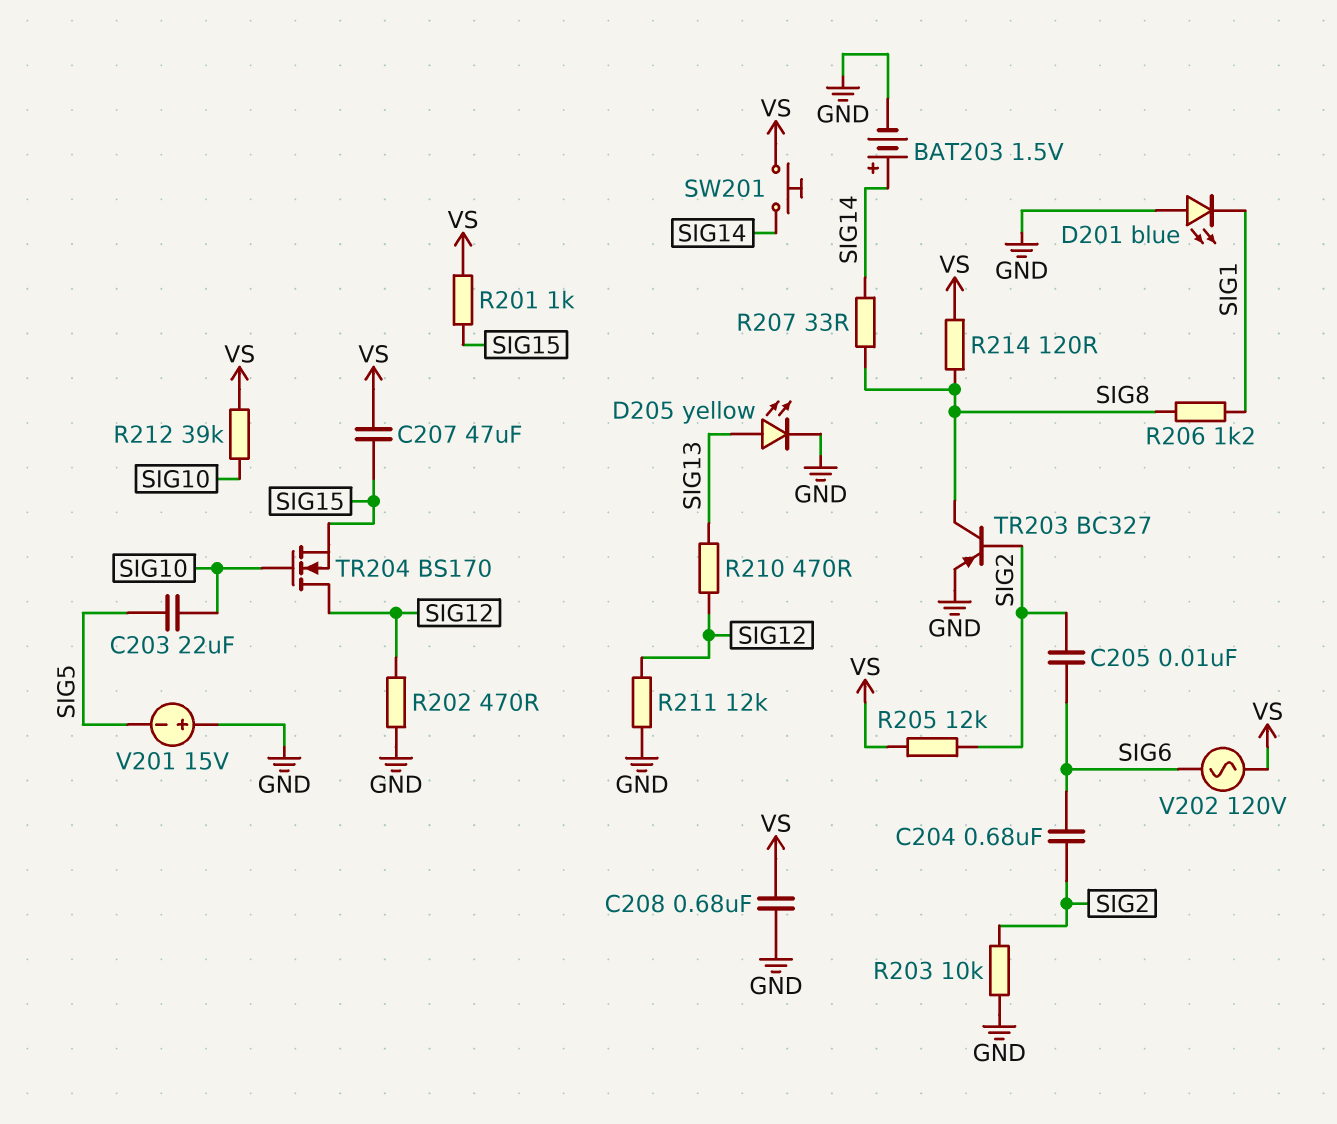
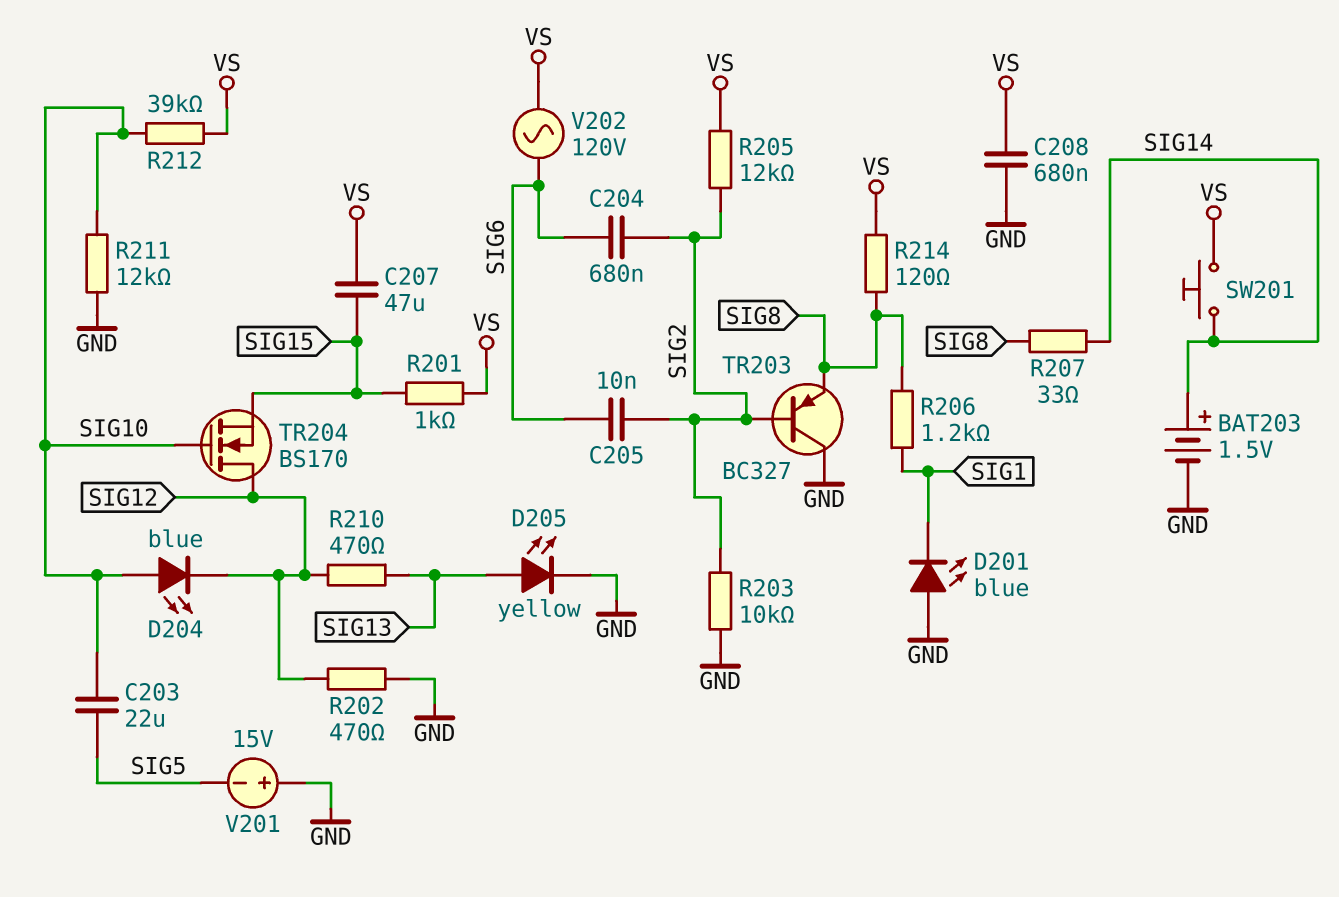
D204: none -> LED blue (A SIG10, K SIG12)
R211: 12k (GND, SIG12) -> 12k (GND, SIG10)
TR203: PNP BC327 (B SIG2, C SIG8, E GND) -> PNP BC327 (B SIG2, C GND, E SIG8)

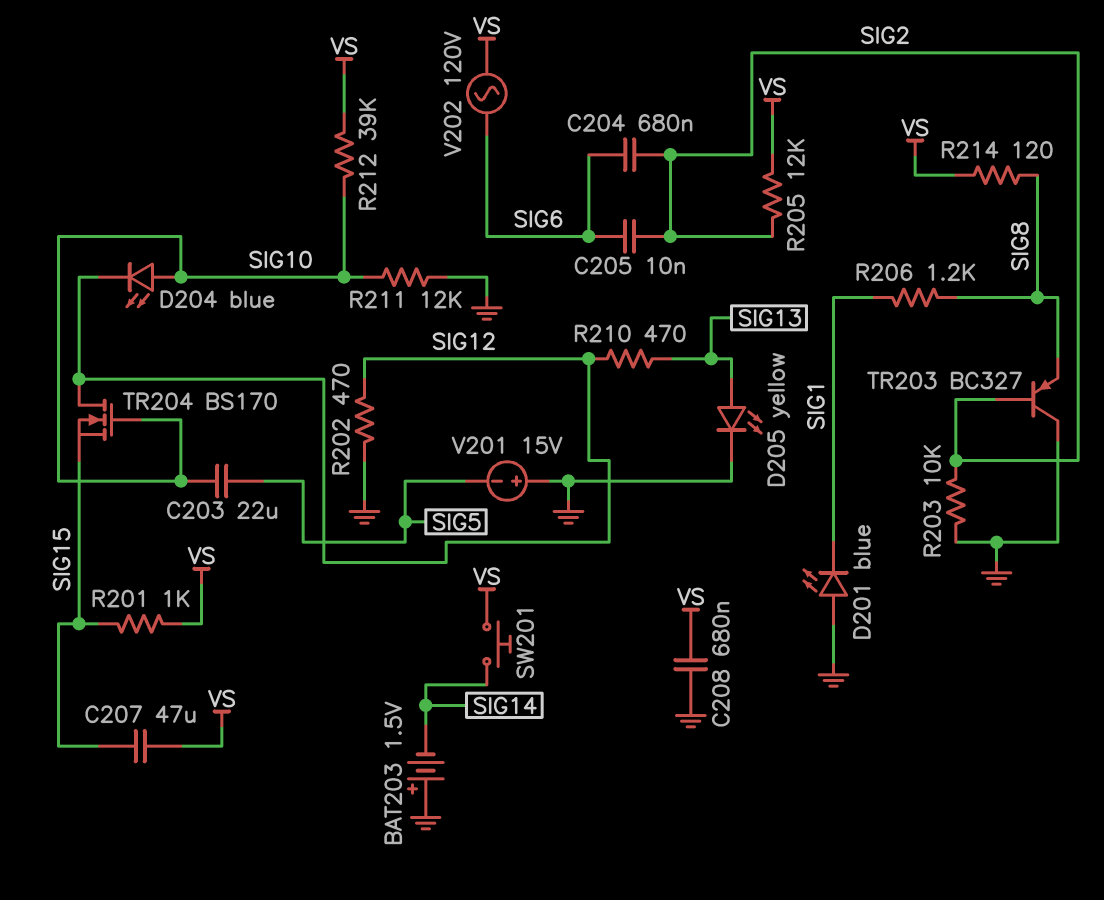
BAT203: 1.5V (plus SIG14, minus GND) -> 1.5V (plus GND, minus SIG14)
R207: 33 (SIG8, SIG14) -> none

